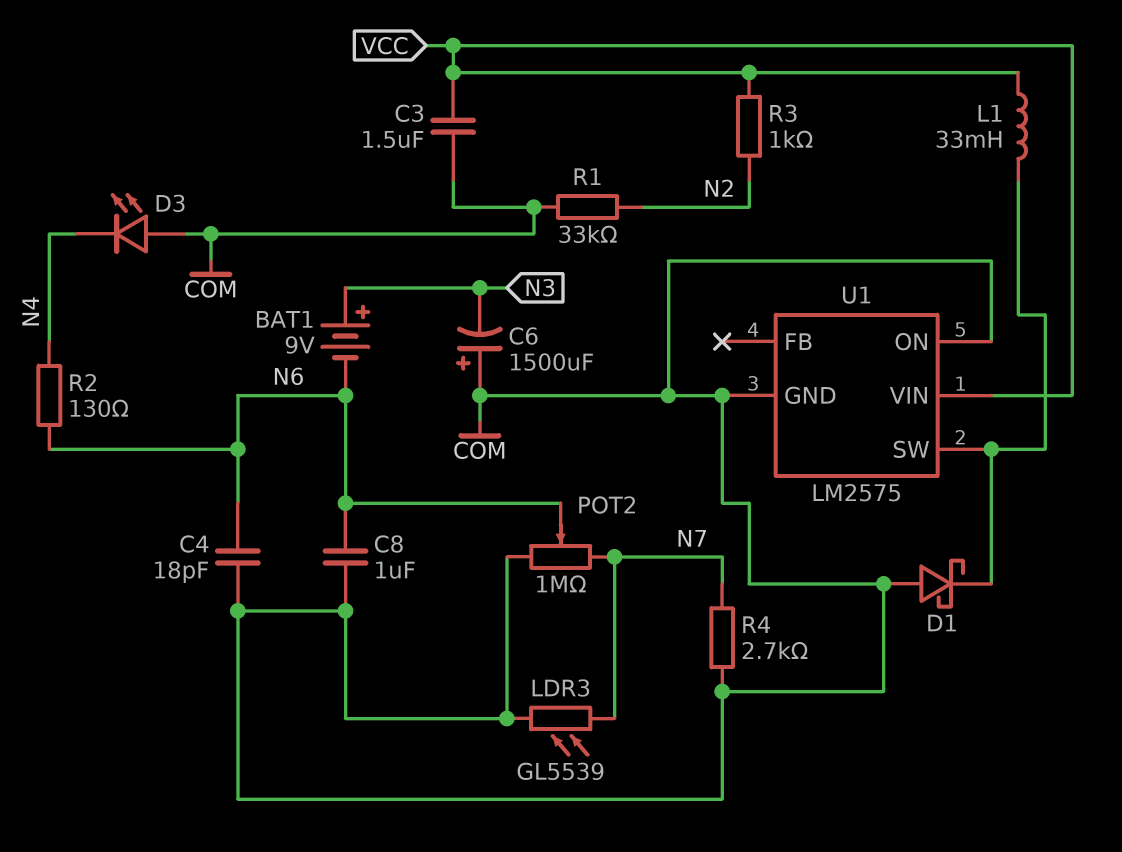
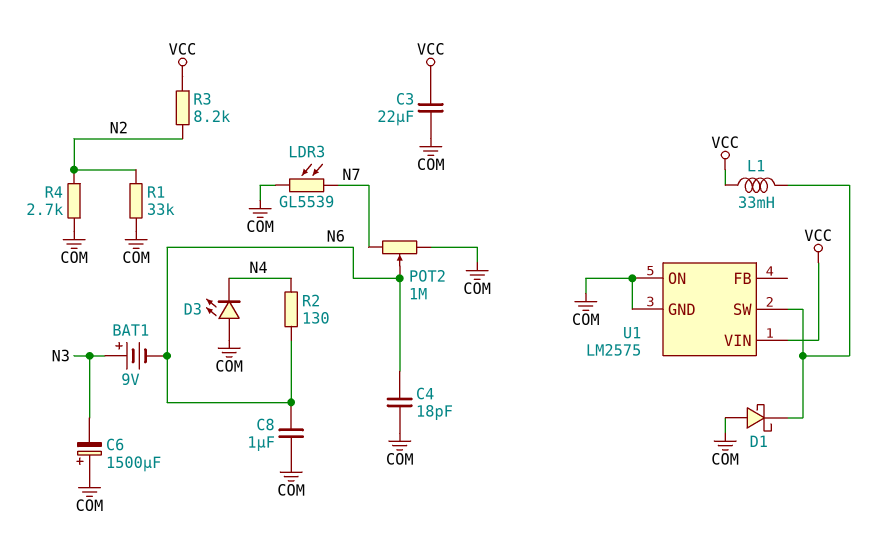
C3: 1.5uF (COM, VCC) -> 22uF (COM, VCC)
R3: 1k (N2, VCC) -> 8.2k (N2, VCC)
R4: 2.7k (COM, N7) -> 2.7k (COM, N2)

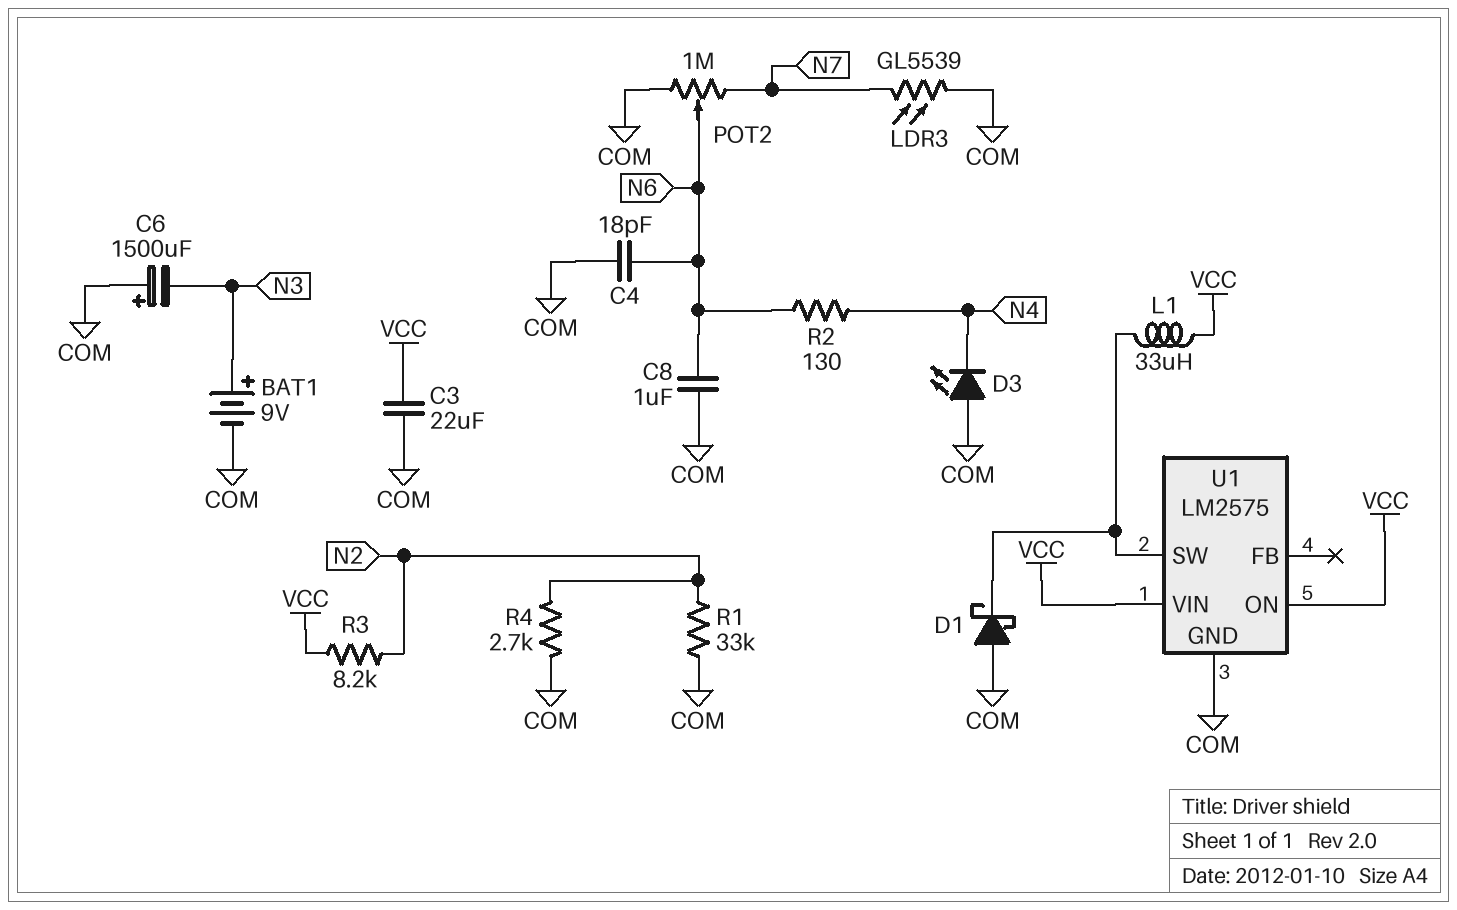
BAT1: 9V (plus N3, minus N6) -> 9V (plus N3, minus COM)
L1: 33mH (U1/SW, VCC) -> 33uH (U1/SW, VCC)
U1 pin ON: COM -> VCC

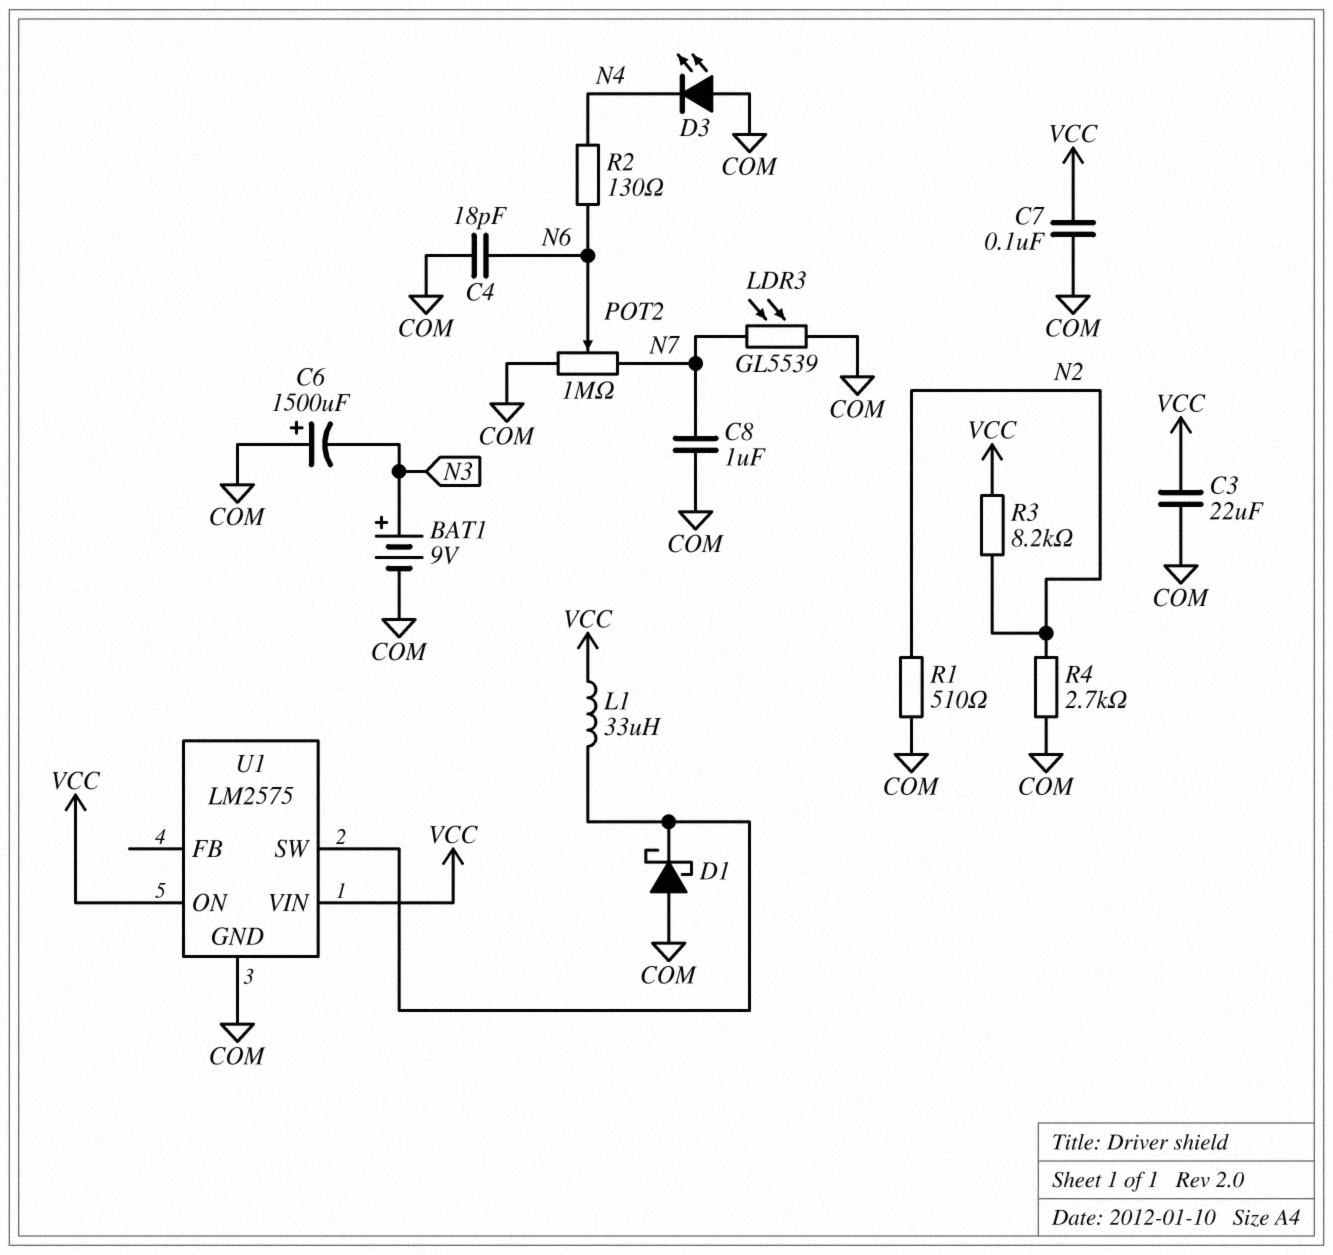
C7: none -> 100nF (COM, VCC)
C8: 1uF (COM, N6) -> 1uF (COM, N7)
R1: 33k (COM, N2) -> 510 (COM, N2)

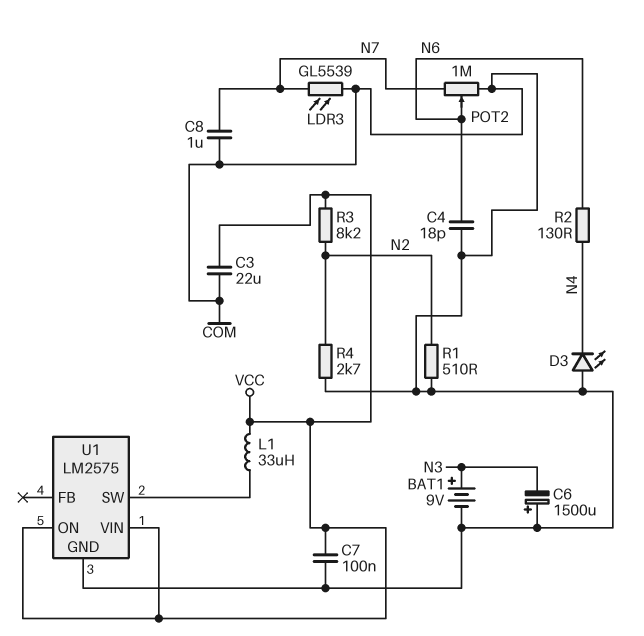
D1: schottky (A COM, K U1/SW) -> none

